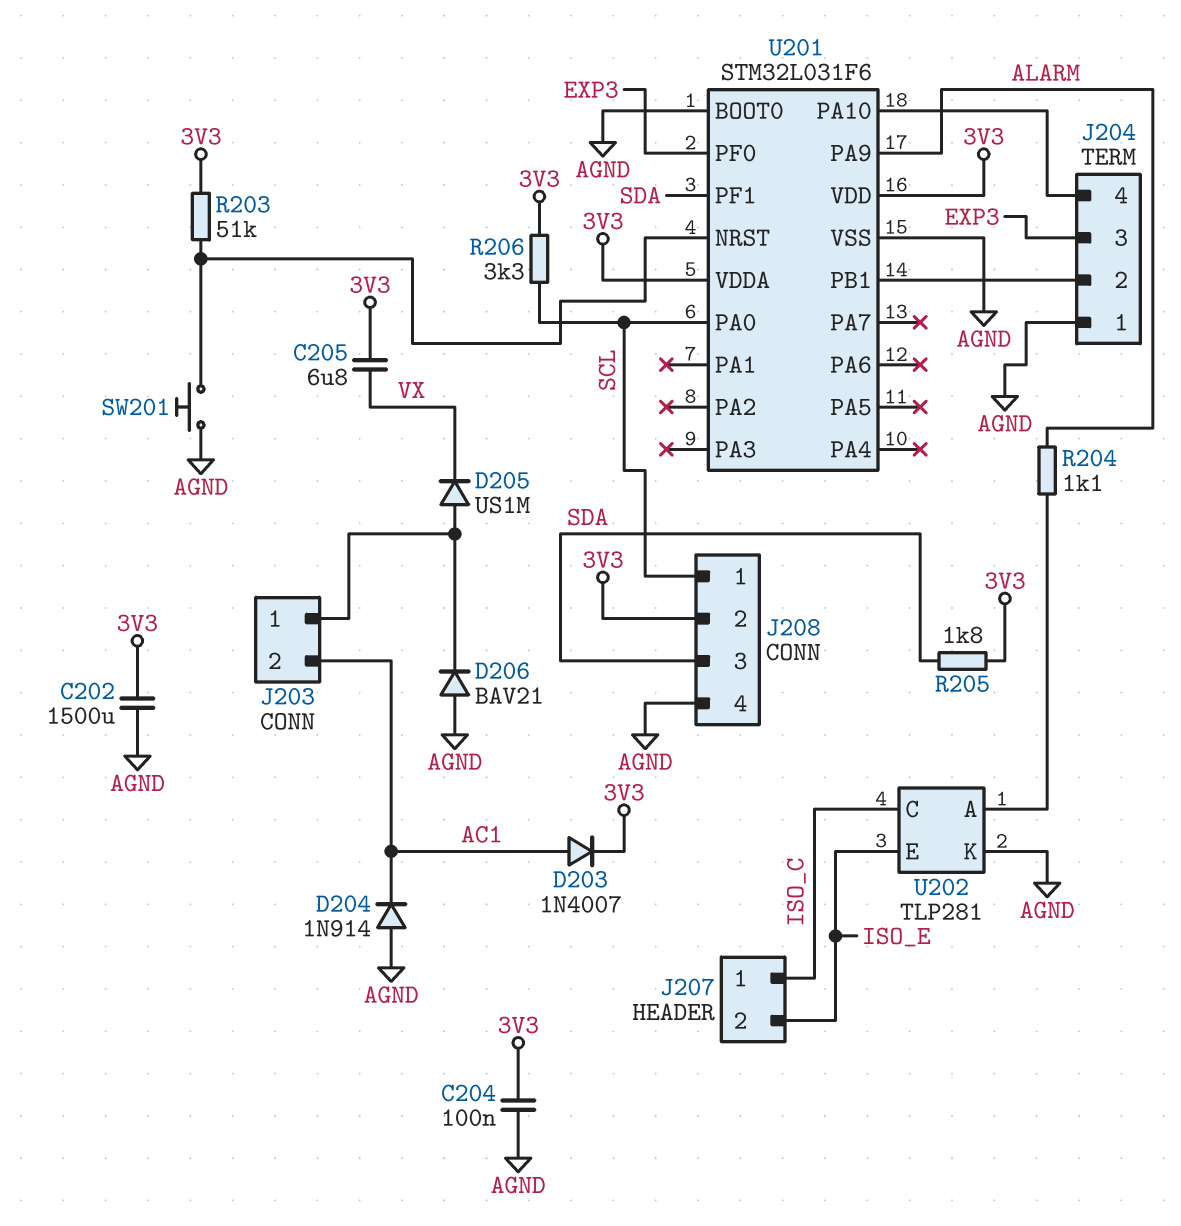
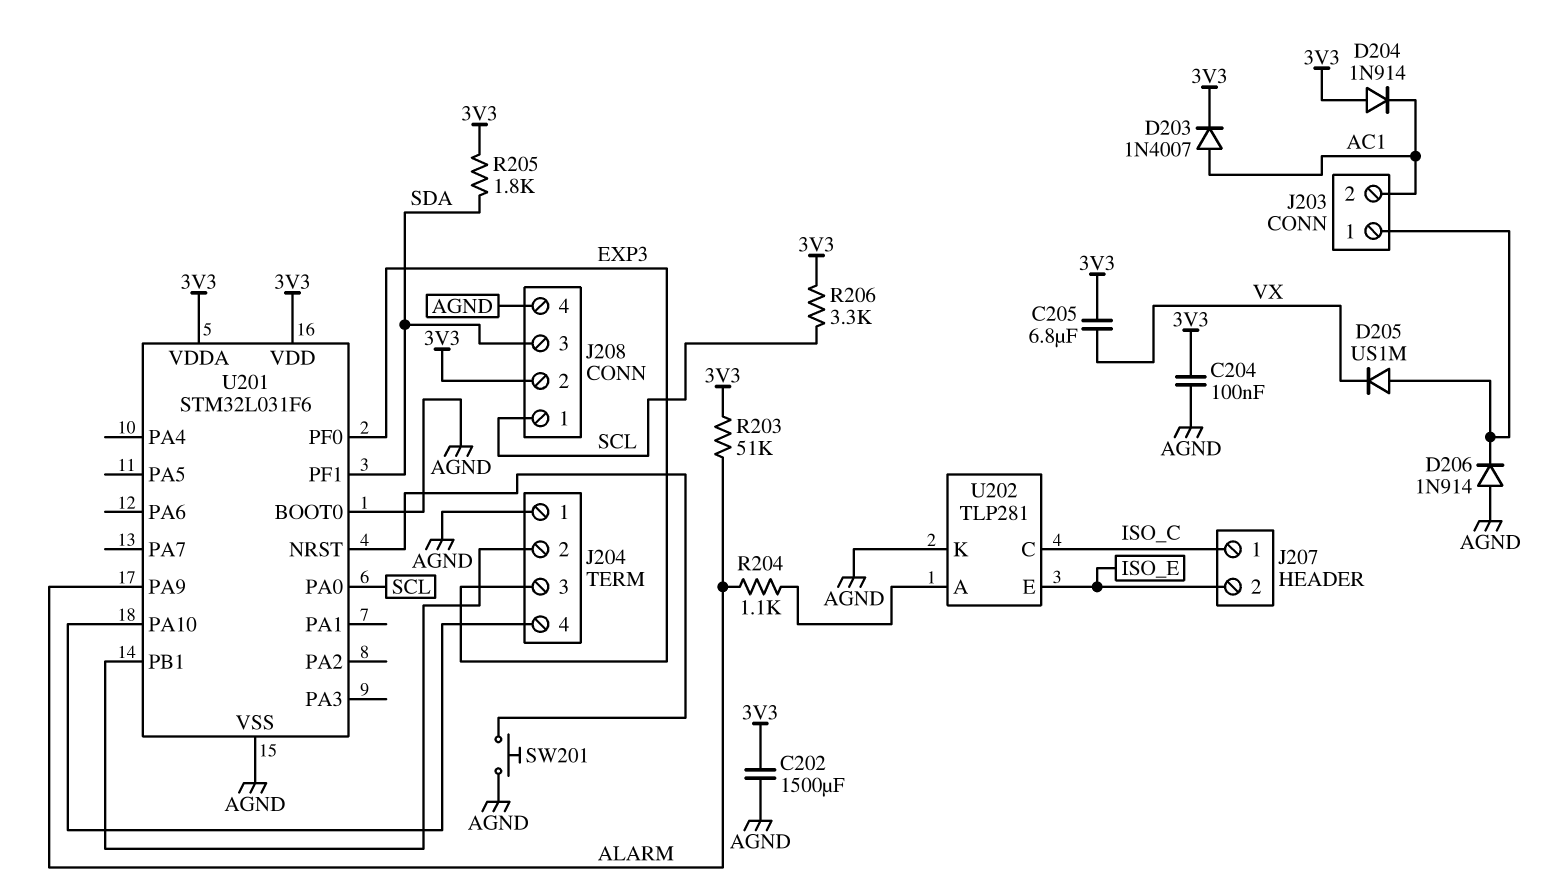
D204: diode 1N914 (A AGND, K AC1) -> diode 1N914 (A 3V3, K AC1)
D206: diode BAV21 (A AGND, K J203/1) -> diode 1N914 (A AGND, K J203/1)
R203: 51k (3V3, U201/NRST) -> 51k (3V3, ALARM)

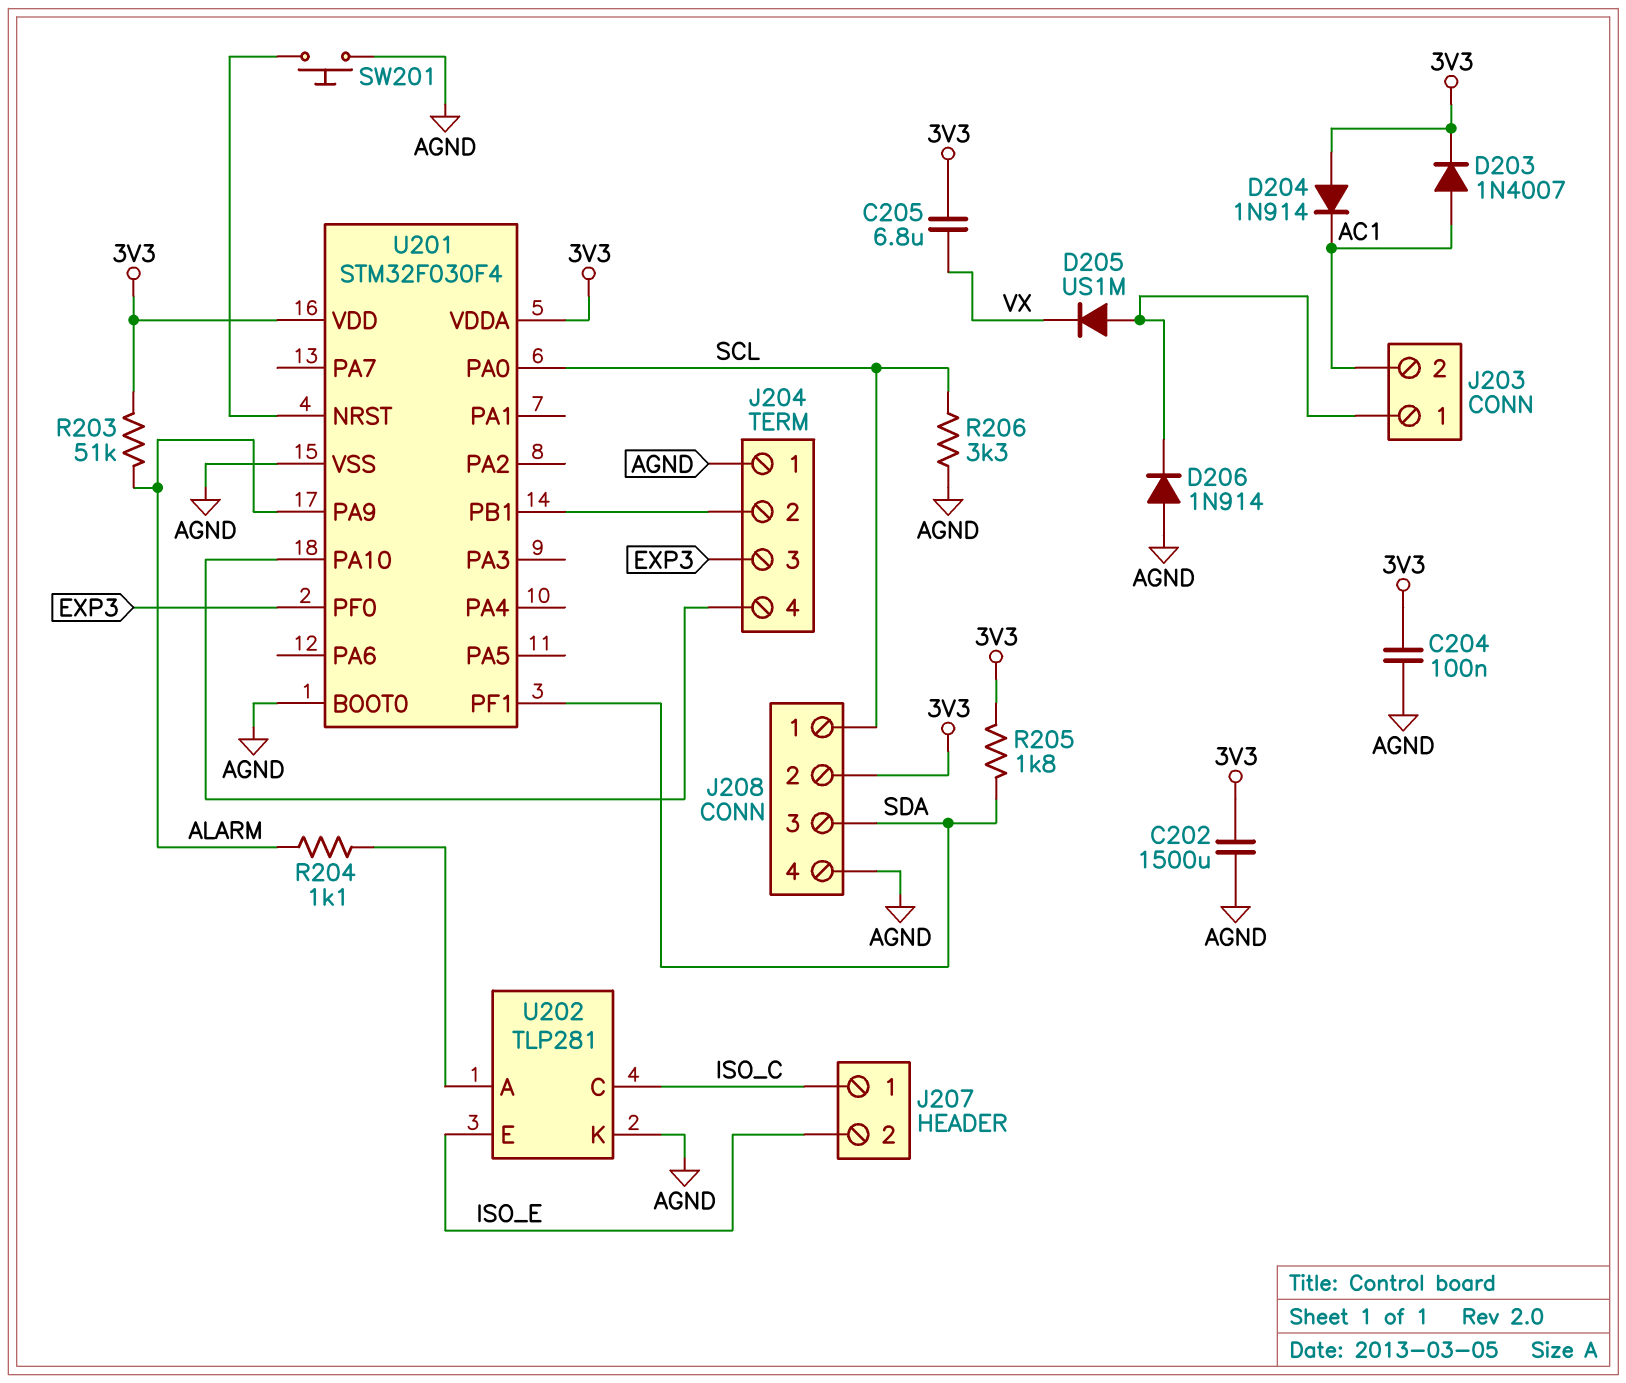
R206: 3.3k (3V3, SCL) -> 3.3k (AGND, SCL)
U201: STM32L031F6 -> STM32F030F4

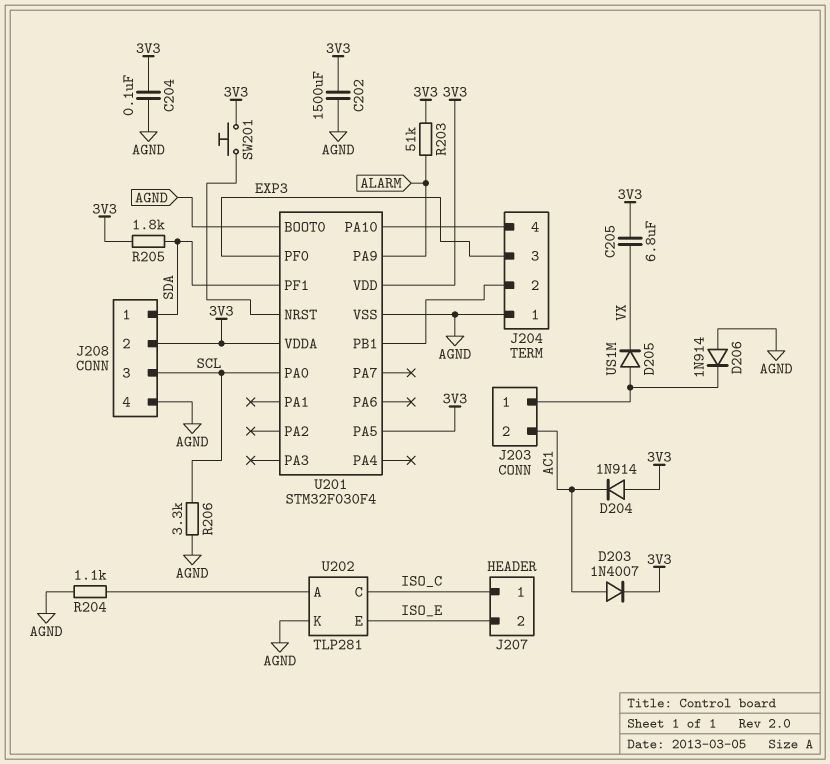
J208 pin 1: SCL -> SDA
J208 pin 3: SDA -> SCL
R204: 1.1k (ALARM, U202/A) -> 1.1k (AGND, U202/A)
SW201: button (AGND, U201/NRST) -> button (3V3, U201/NRST)
U201 pin PA5: none -> 3V3

